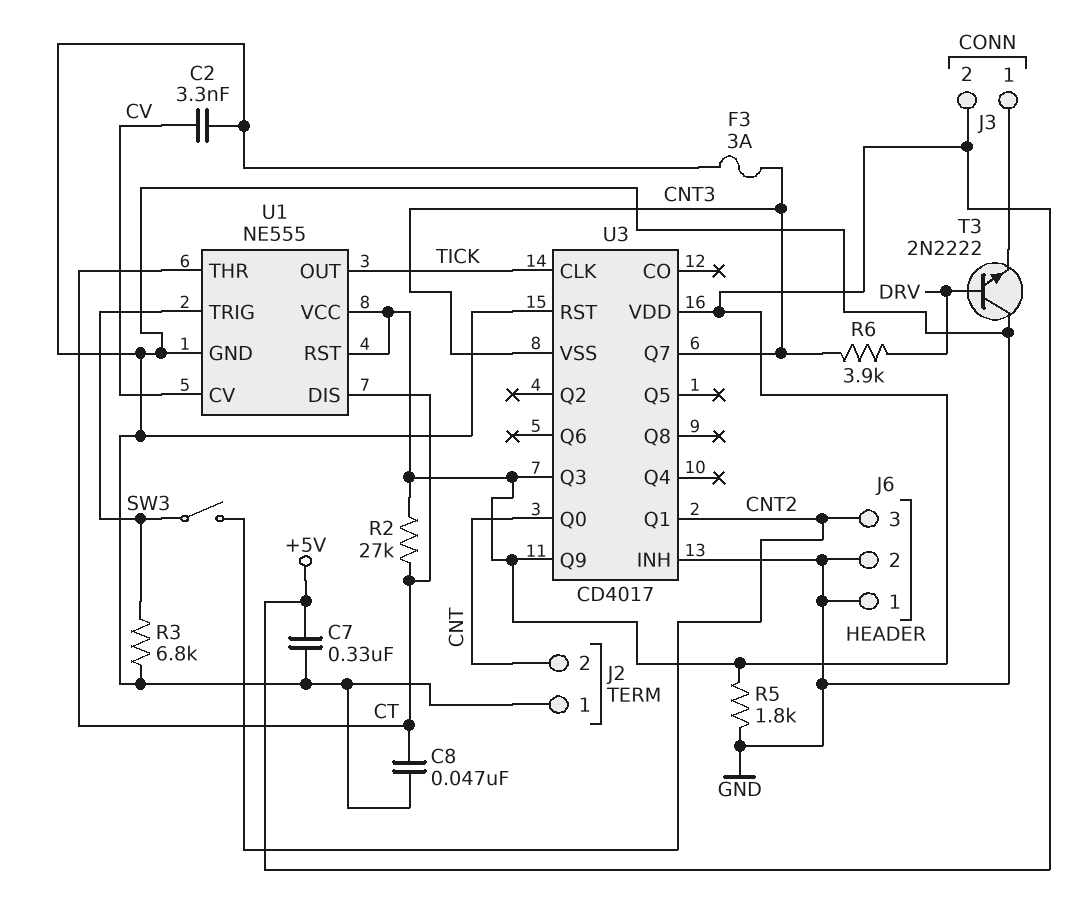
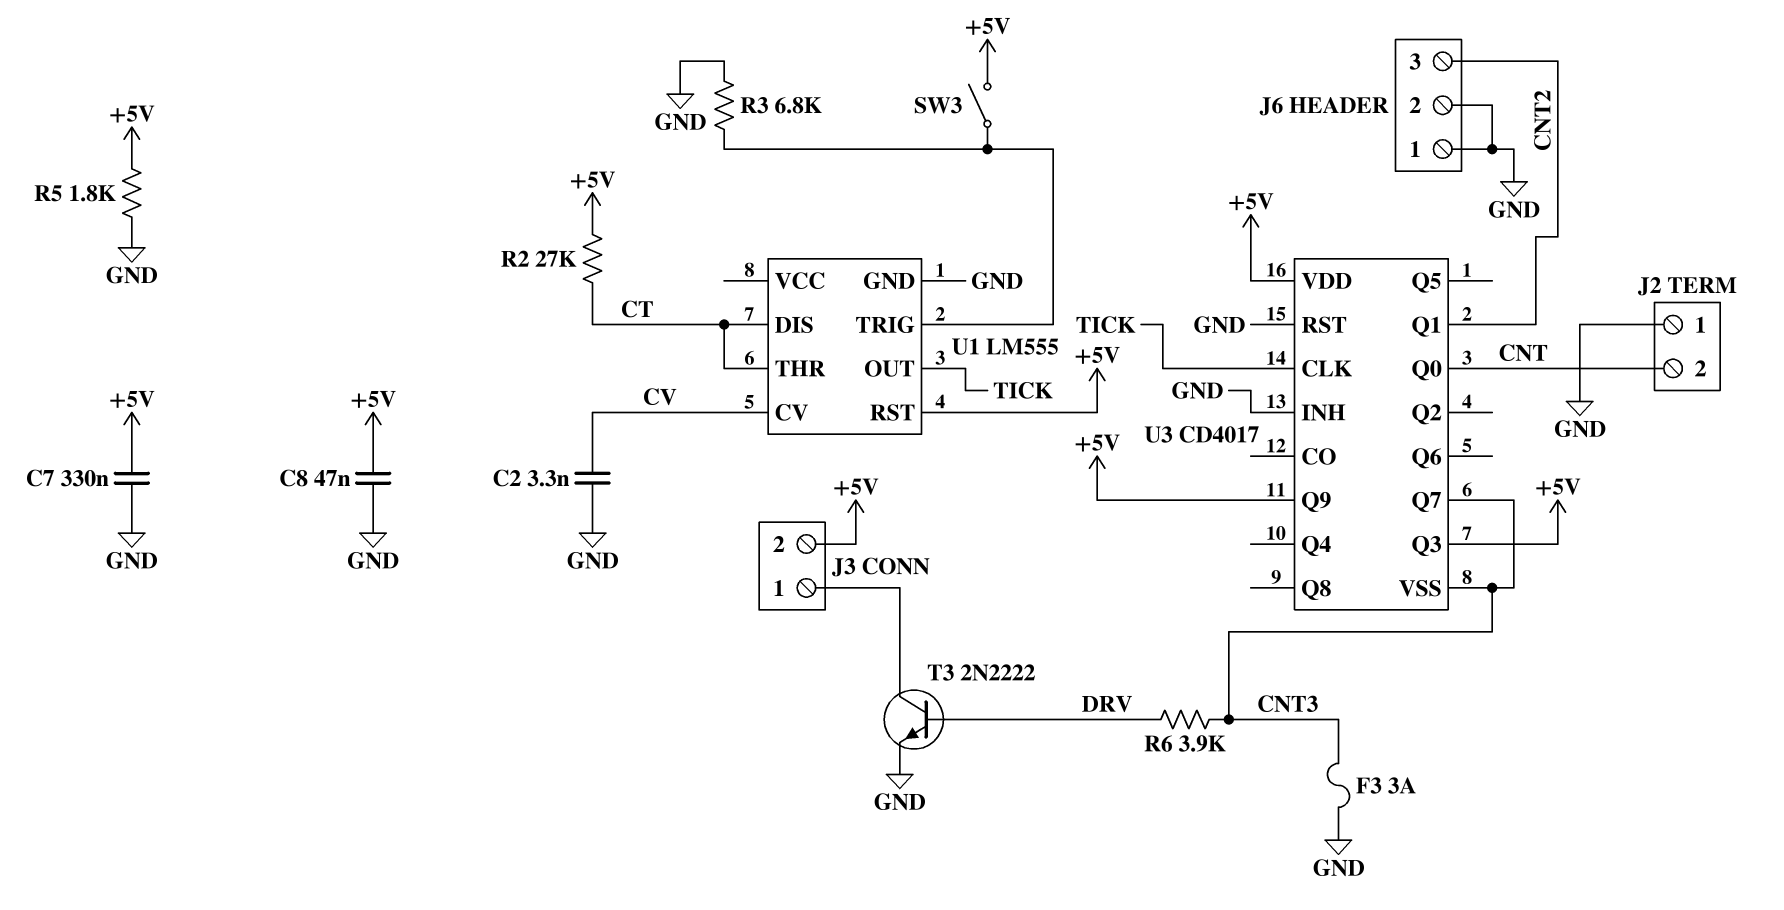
C8: 47nF (CT, GND) -> 47nF (+5V, GND)
SW3: switch (CNT2, U1/TRIG) -> switch (+5V, U1/TRIG)
T3: NPN 2N2222 (B DRV, C GND, E J3/1) -> NPN 2N2222 (B DRV, C J3/1, E GND)
U1: NE555 -> LM555
U1 pin VCC: +5V -> none

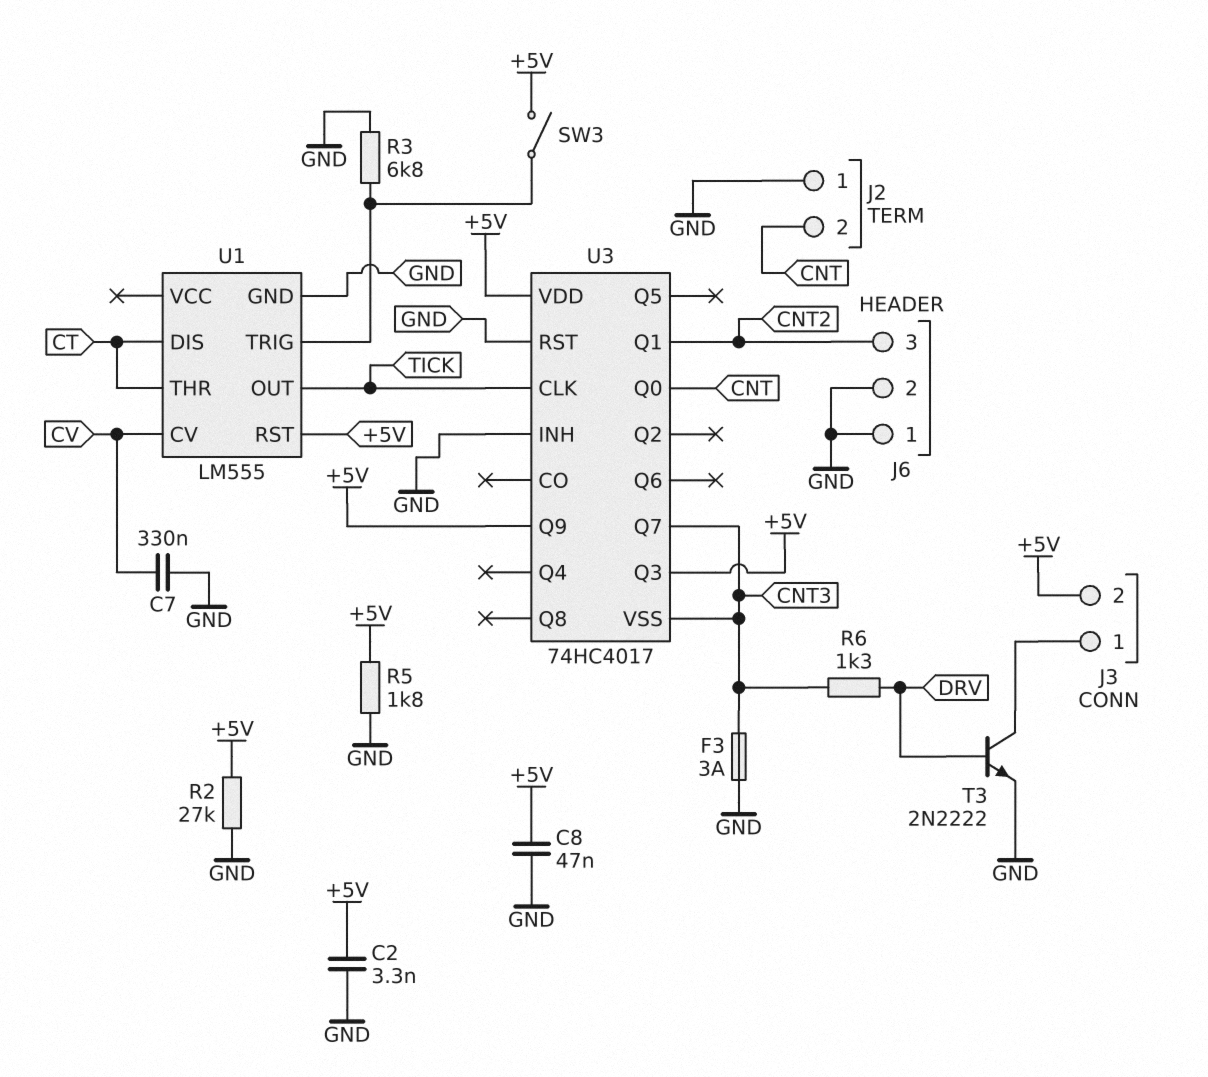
C2: 3.3nF (CV, GND) -> 3.3nF (+5V, GND)
C7: 330nF (+5V, GND) -> 330nF (CV, GND)
R2: 27k (+5V, CT) -> 27k (+5V, GND)
R6: 3.9k (CNT3, DRV) -> 1.3k (CNT3, DRV)
U3: CD4017 -> 74HC4017

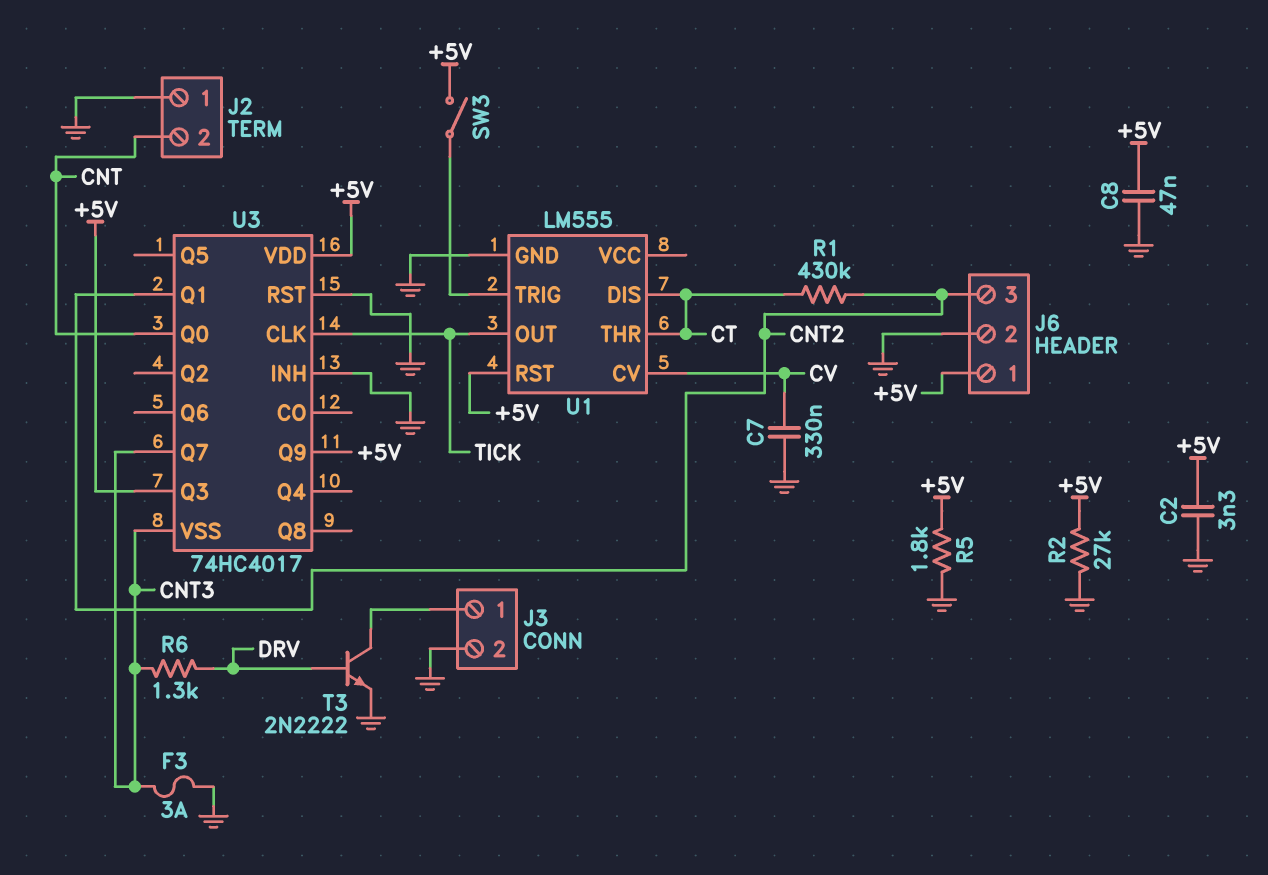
J3 pin 2: +5V -> GND
J6 pin 1: GND -> +5V
R1: none -> 430k (CNT2, CT)
R3: 6.8k (GND, U1/TRIG) -> none

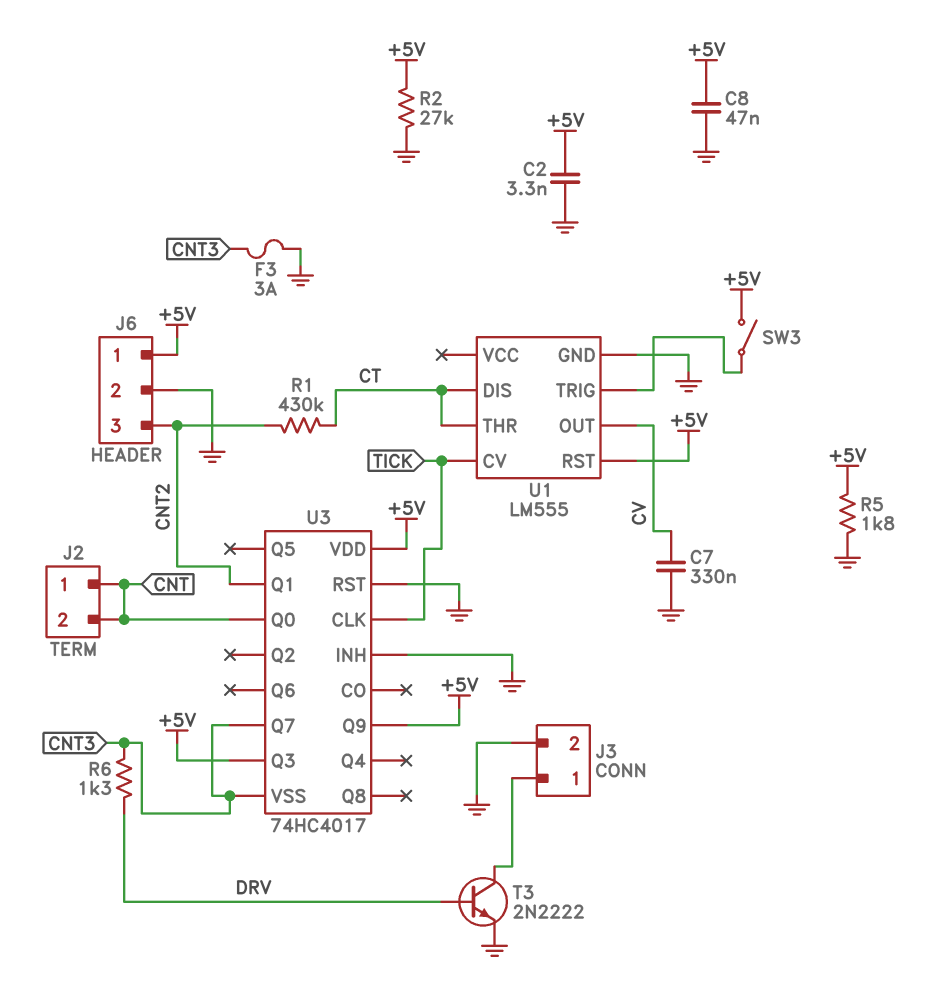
J2 pin 1: GND -> CNT
U1 pin CV: CV -> TICK
U1 pin OUT: TICK -> CV

